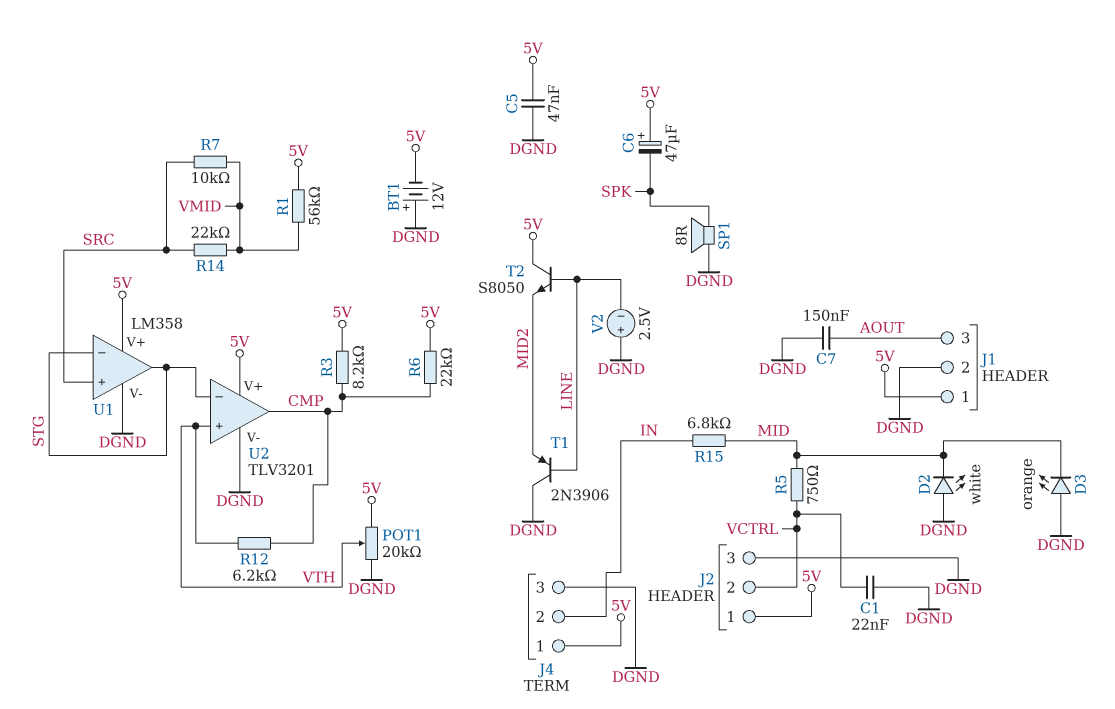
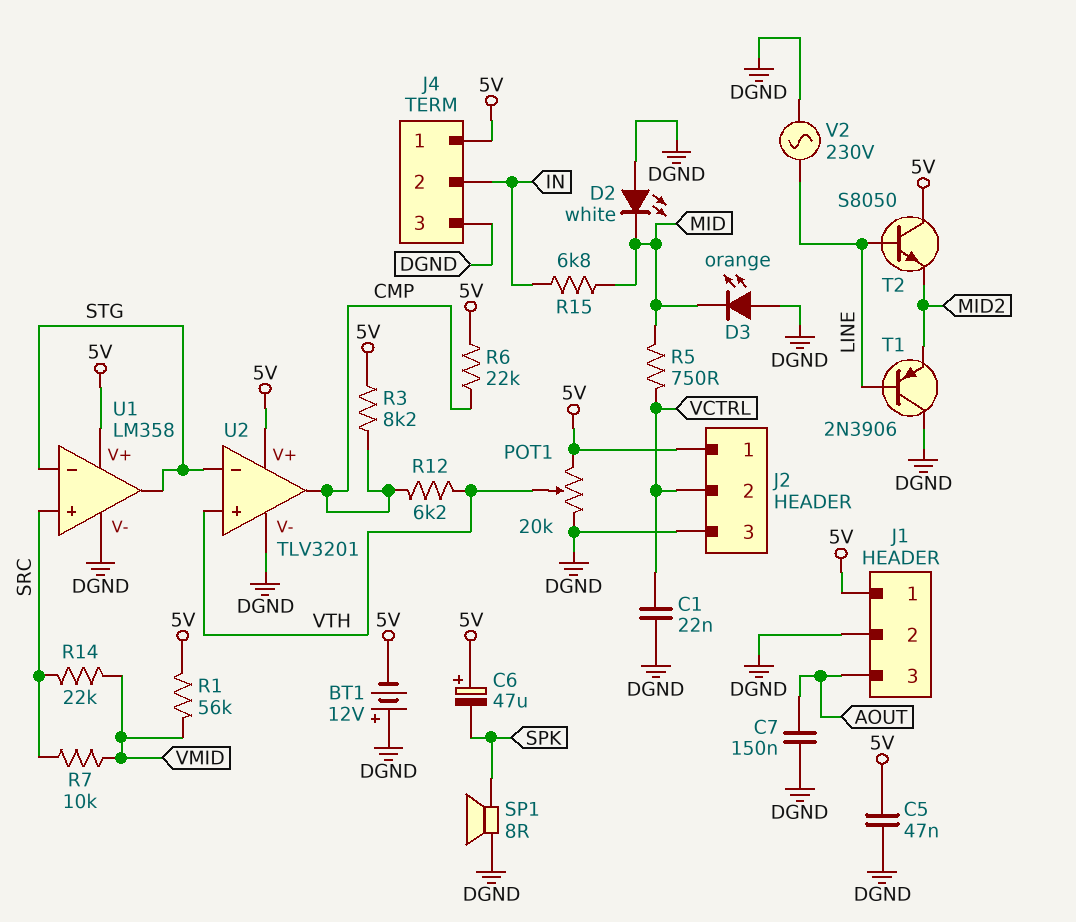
V2: 2.5V (plus DGND, minus LINE) -> AC 230V (DGND, LINE)

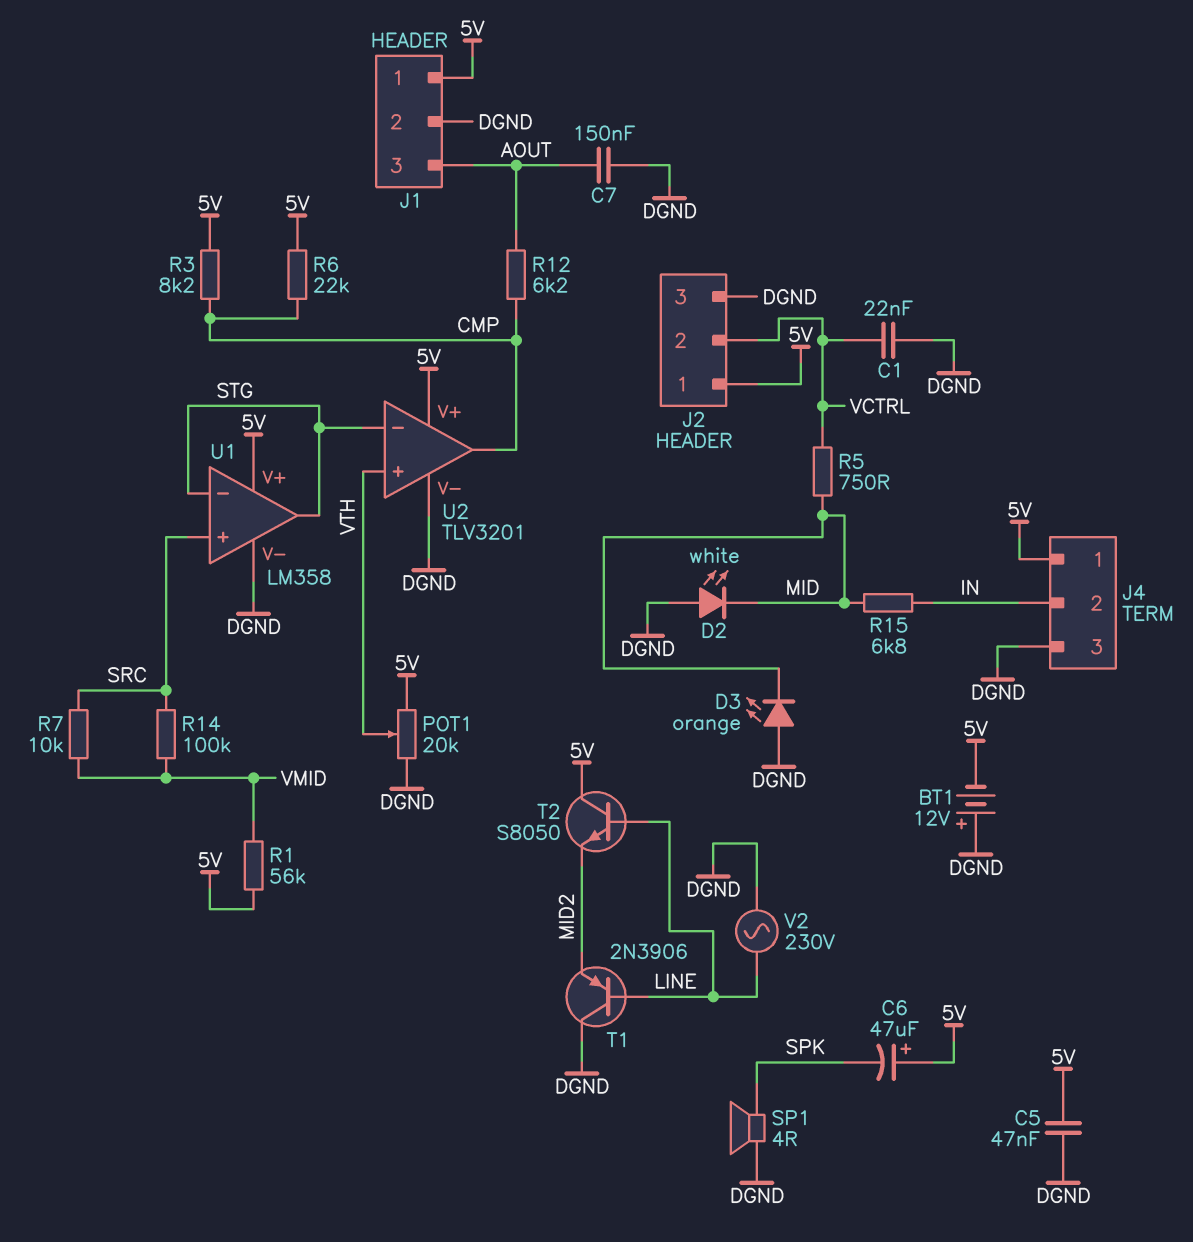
R12: 6.2k (CMP, VTH) -> 6.2k (AOUT, CMP)
R14: 22k (SRC, VMID) -> 100k (SRC, VMID)
SP1: speaker 8R (DGND, SPK) -> speaker 4R (DGND, SPK)

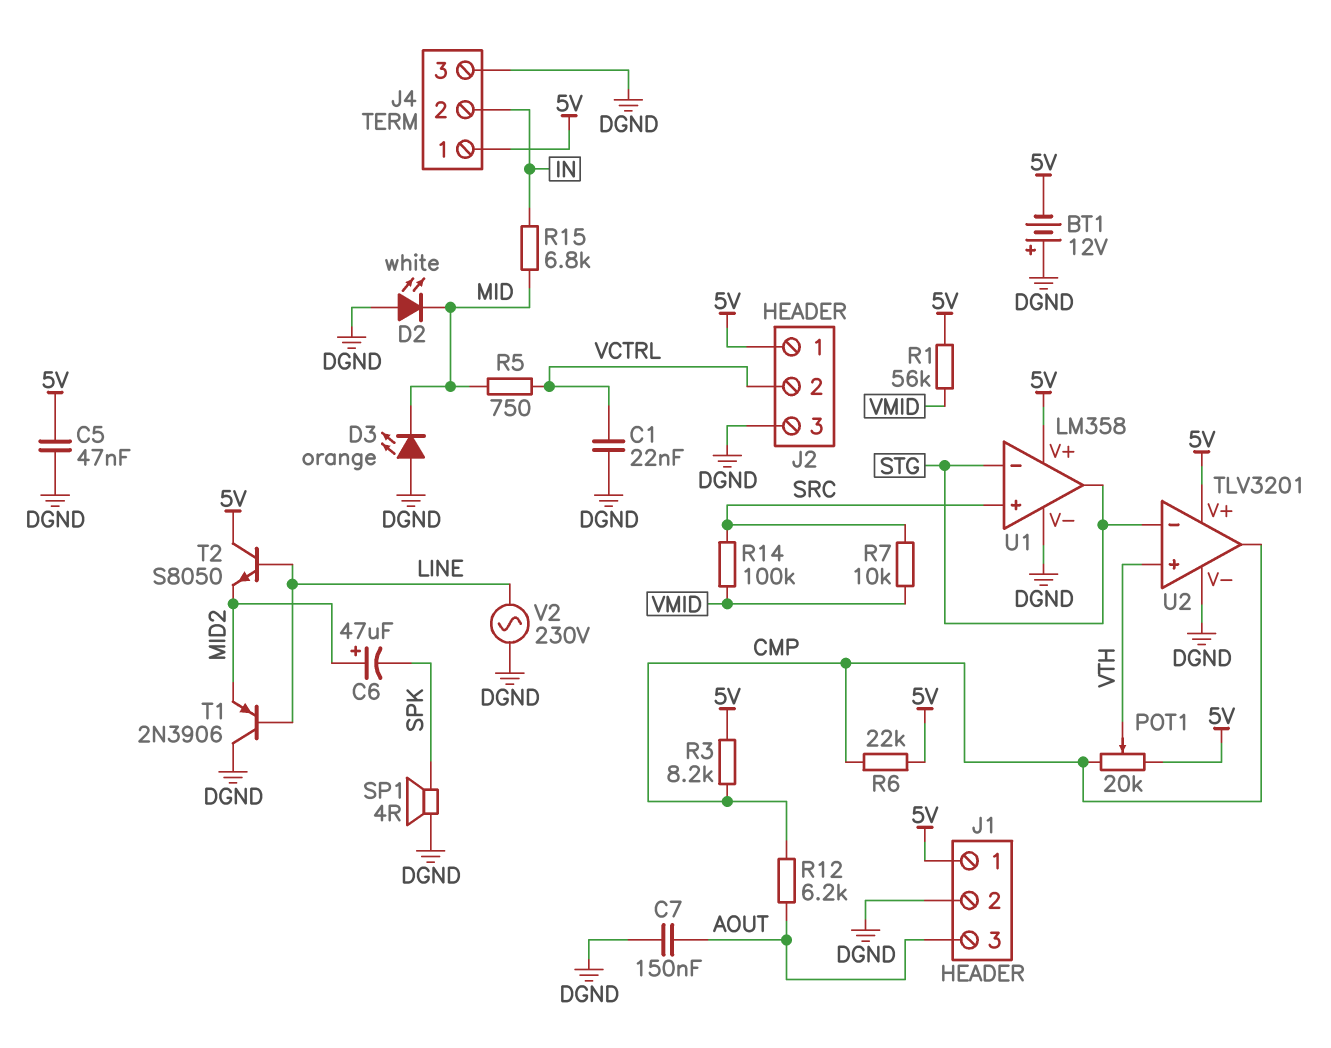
C6: 47uF (plus 5V, minus SPK) -> 47uF (plus MID2, minus SPK)
POT1: 20k (5V, DGND, wiper VTH) -> 20k (5V, CMP, wiper VTH)

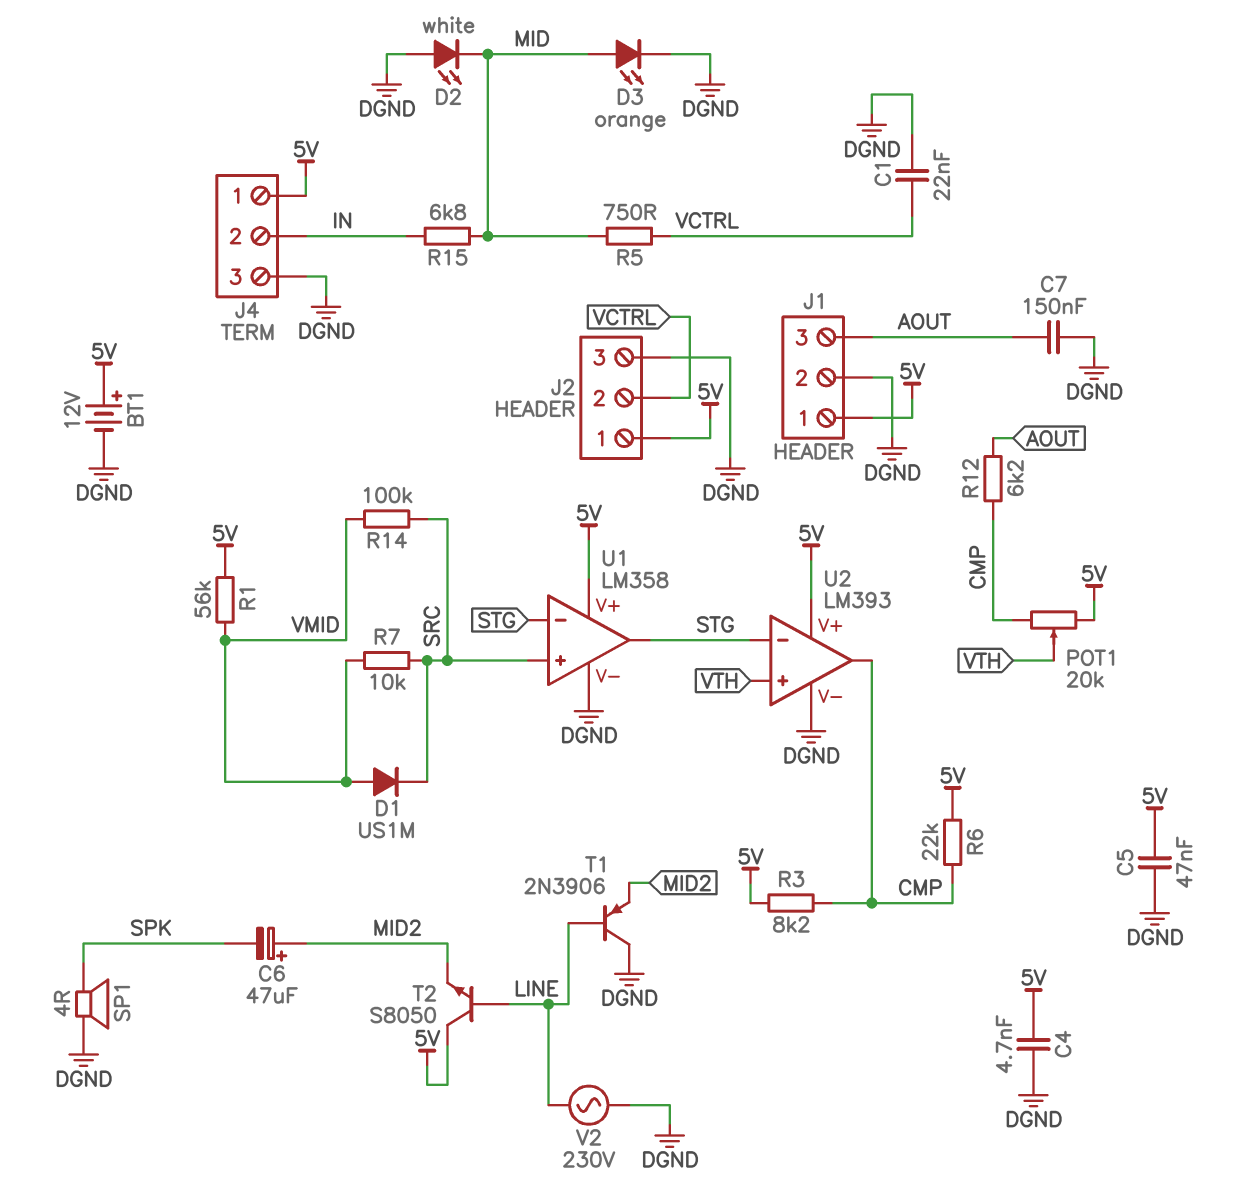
BT1: 12V (plus DGND, minus 5V) -> 12V (plus 5V, minus DGND)
C4: none -> 4.7nF (5V, DGND)
D1: none -> diode US1M (A VMID, K SRC)
D3: LED orange (A DGND, K MID) -> LED orange (A MID, K DGND)
U2: TLV3201 -> LM393

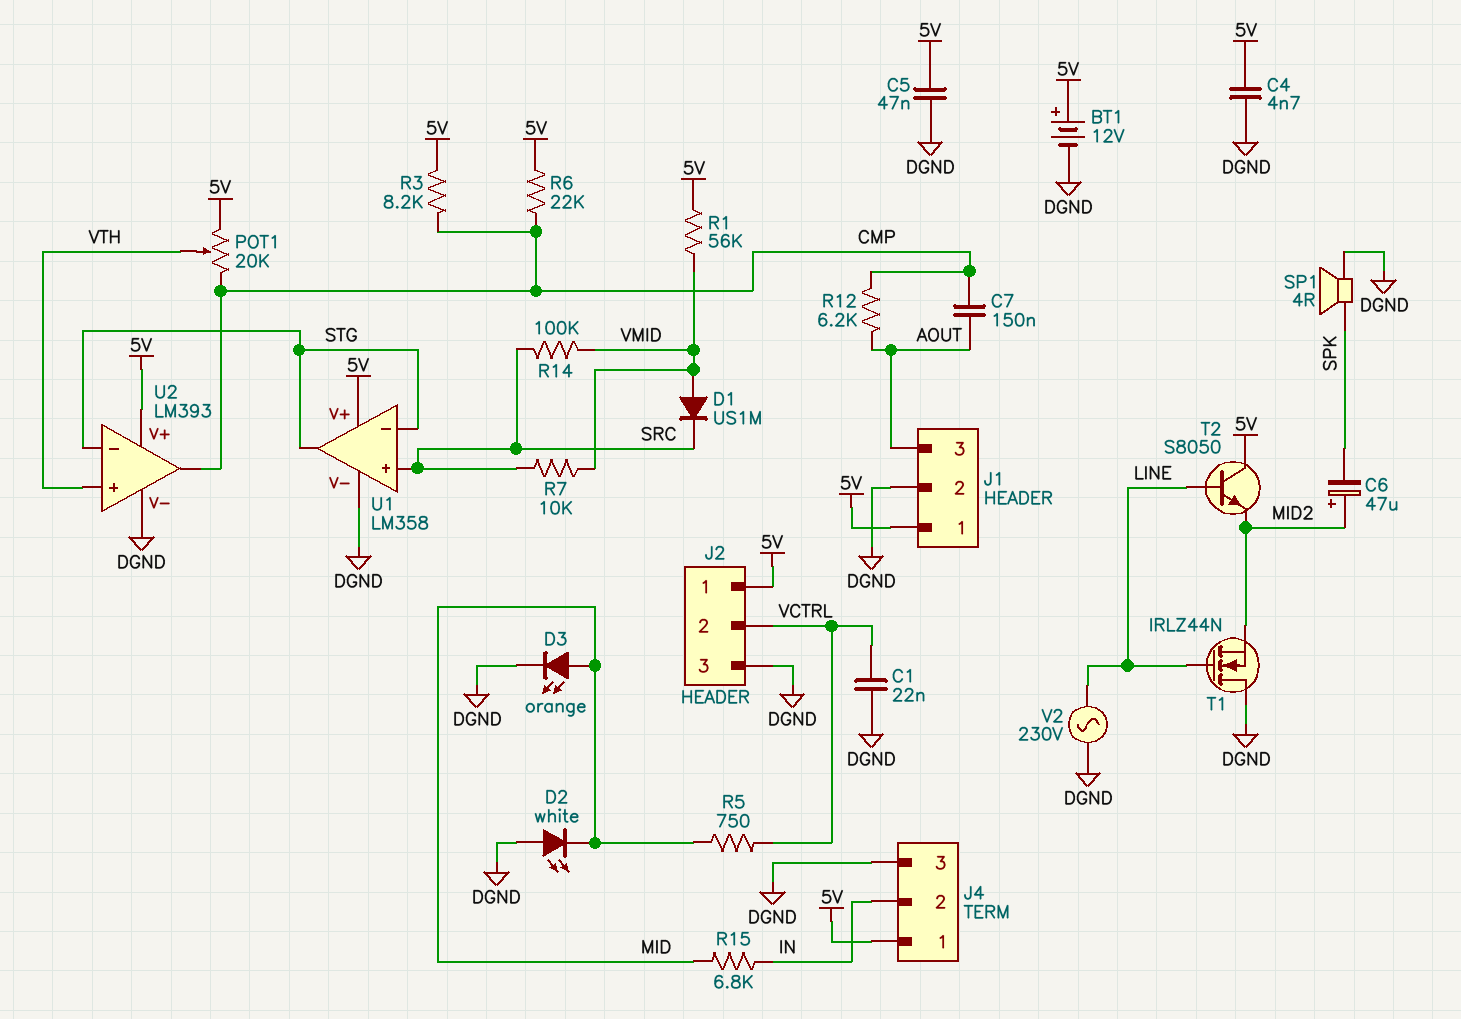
C7: 150nF (AOUT, DGND) -> 150nF (AOUT, CMP)
T1: PNP 2N3906 (B LINE, C DGND, E MID2) -> NMOS IRLZ44N (G LINE, D DGND, S MID2)

